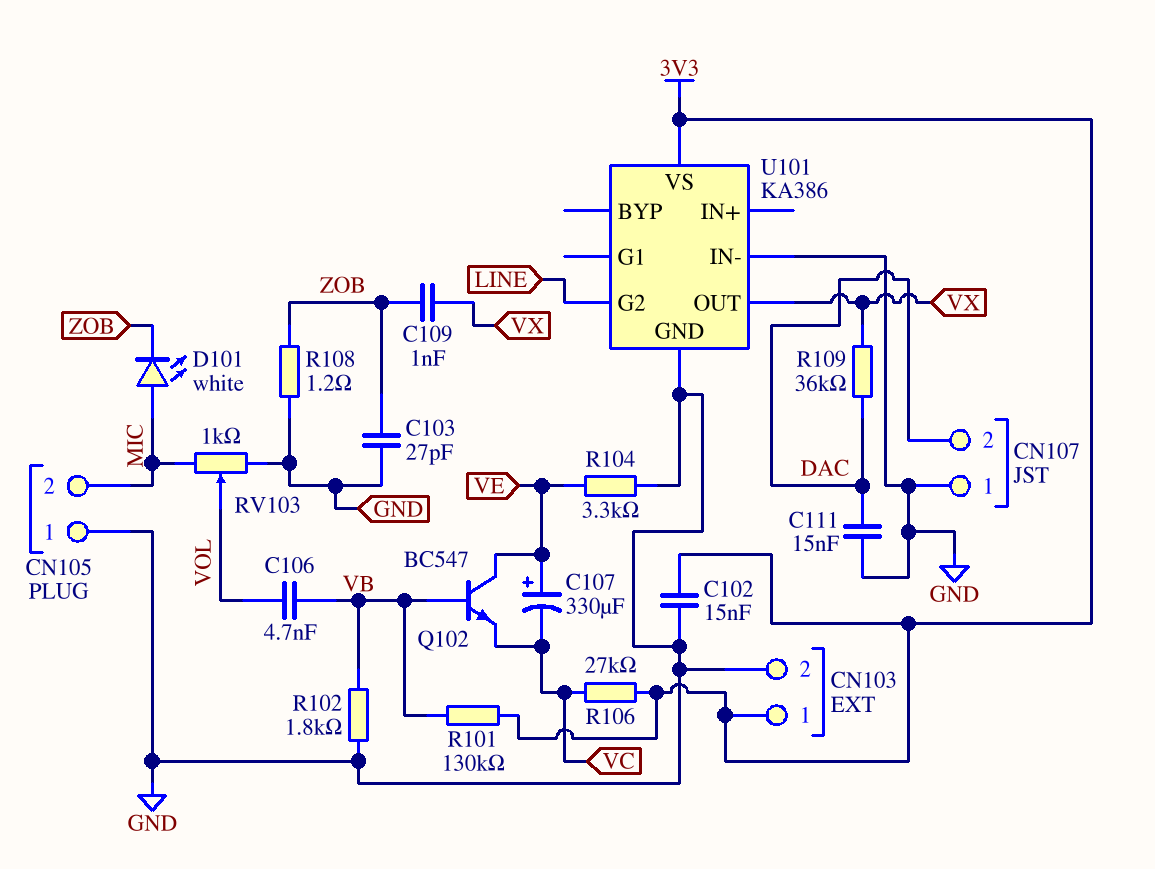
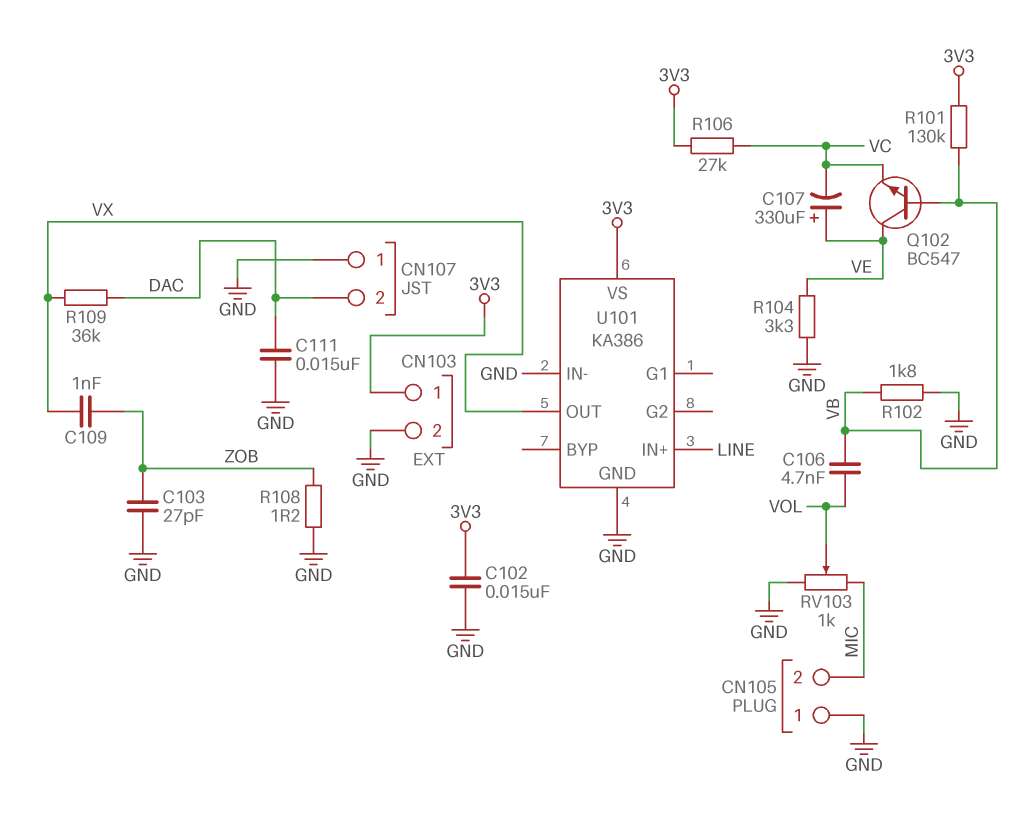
D101: LED white (A MIC, K ZOB) -> none
U101 pin G2: LINE -> none
U101 pin IN+: none -> LINE

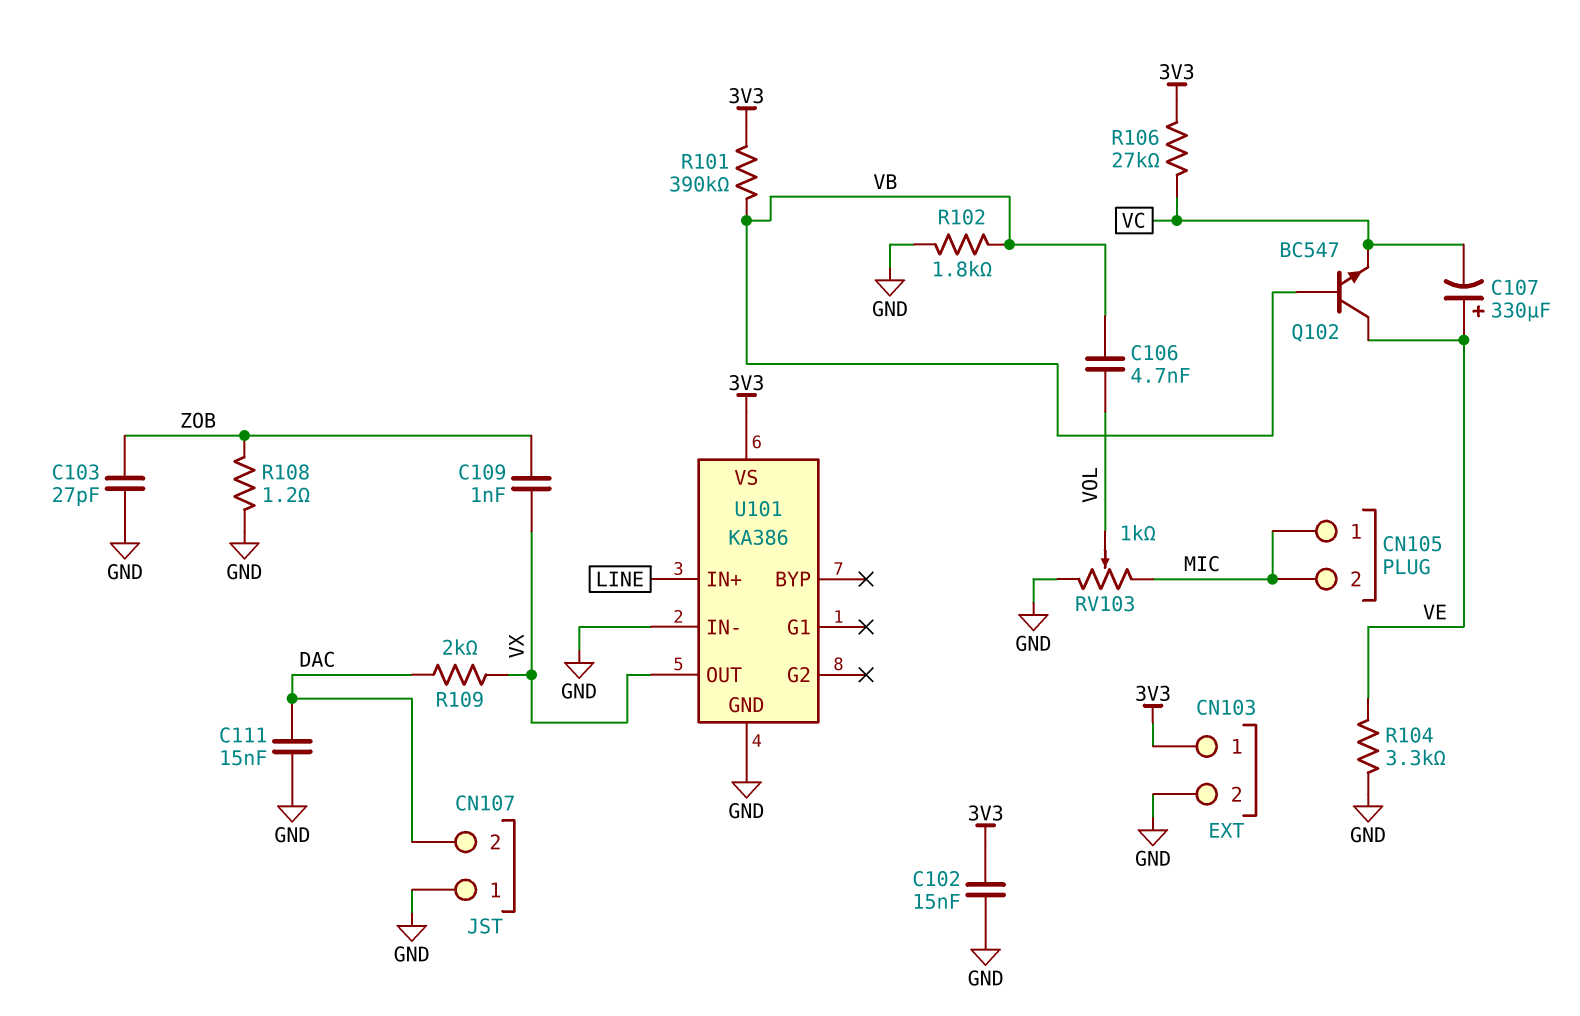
CN105 pin 1: GND -> MIC
R101: 130k (3V3, VB) -> 390k (3V3, VB)
R109: 36k (DAC, VX) -> 2k (DAC, VX)

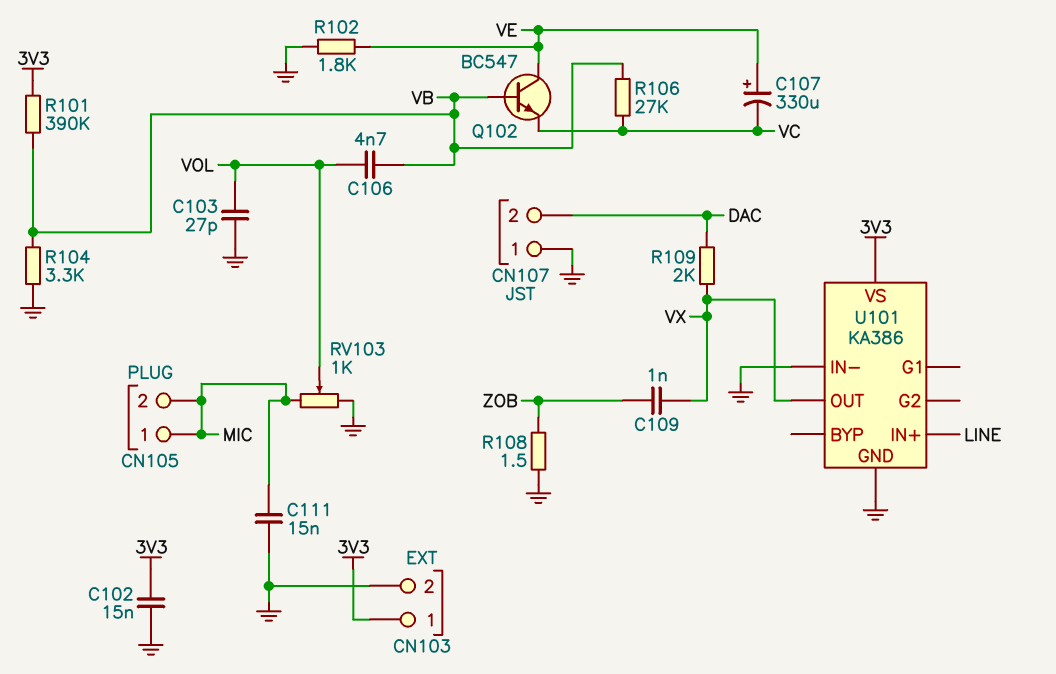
C103: 27pF (GND, ZOB) -> 27pF (GND, VOL)
C111: 15nF (DAC, GND) -> 15nF (GND, MIC)
R102: 1.8k (GND, VB) -> 1.8k (GND, VE)
R104: 3.3k (GND, VE) -> 3.3k (GND, VB)
R106: 27k (3V3, VC) -> 27k (VB, VC)
R108: 1.2 (GND, ZOB) -> 1.5 (GND, ZOB)

